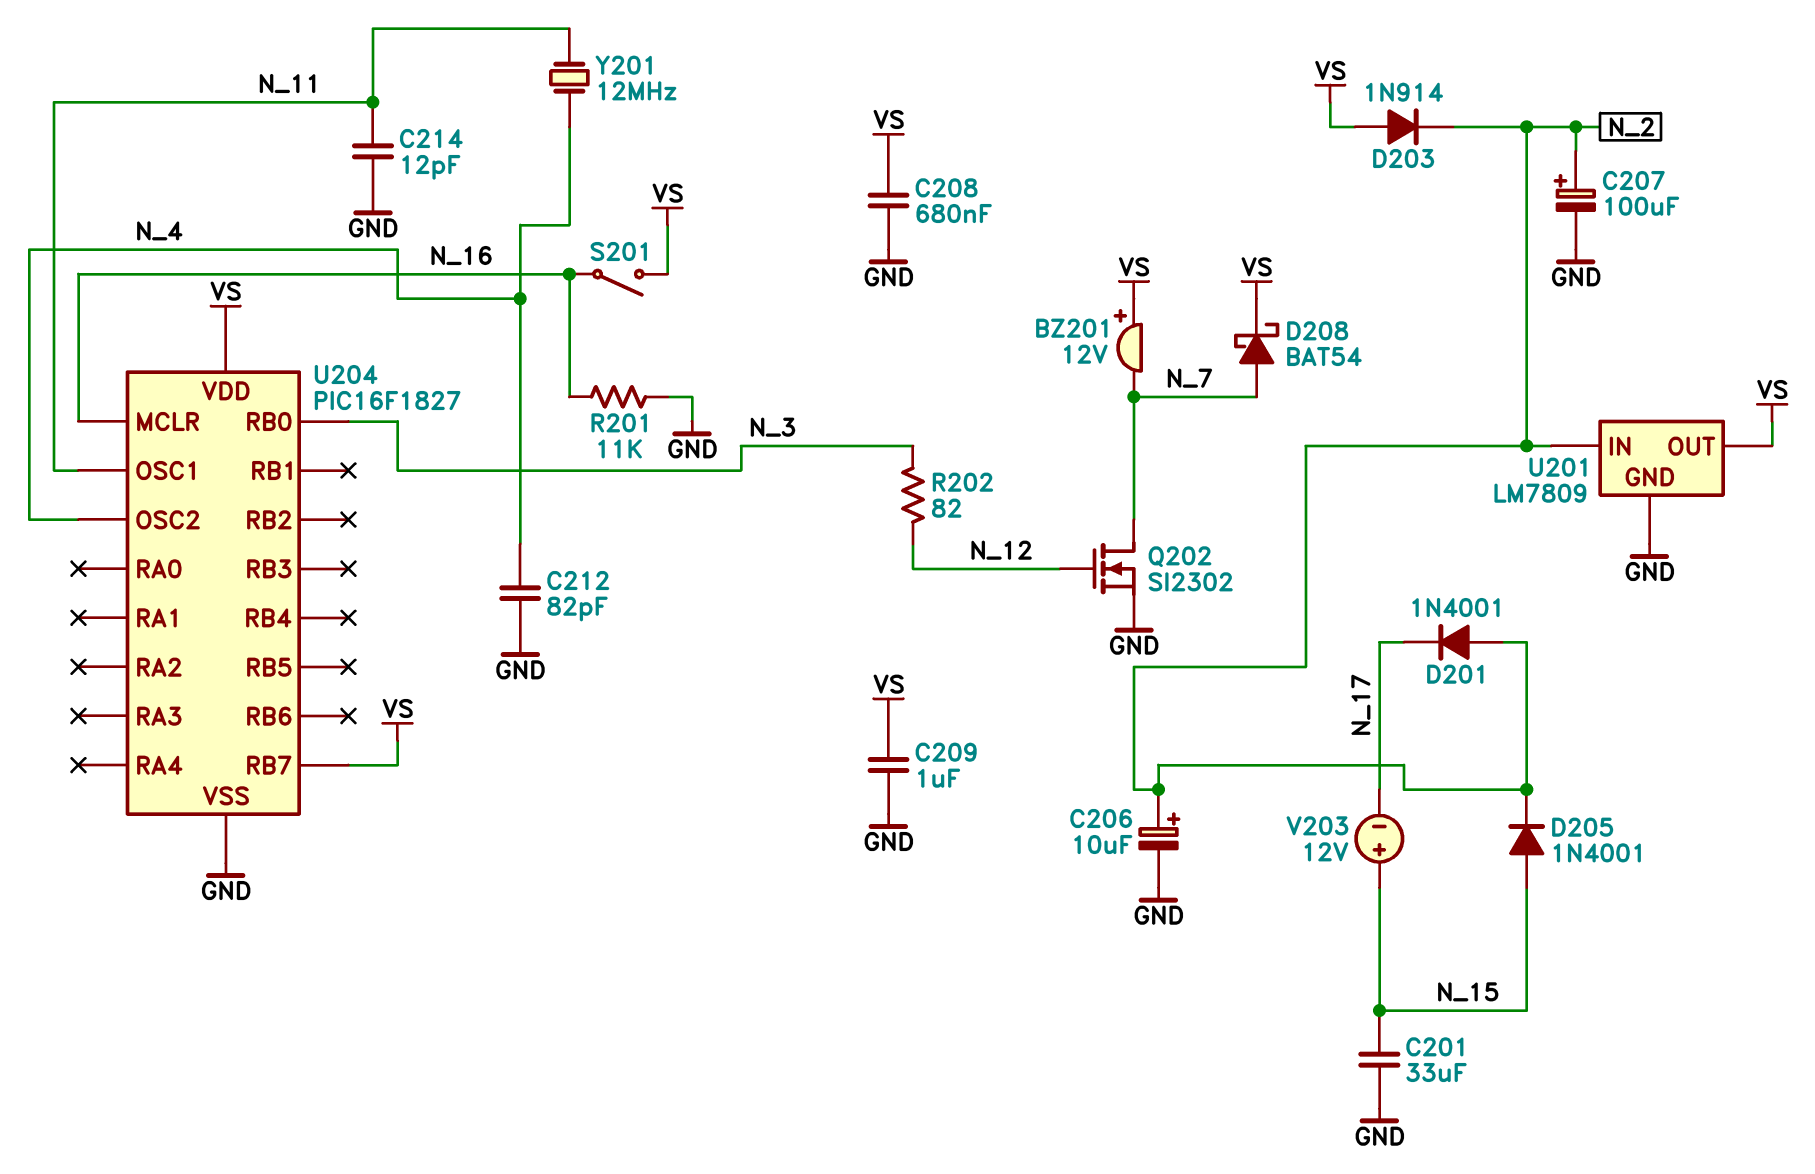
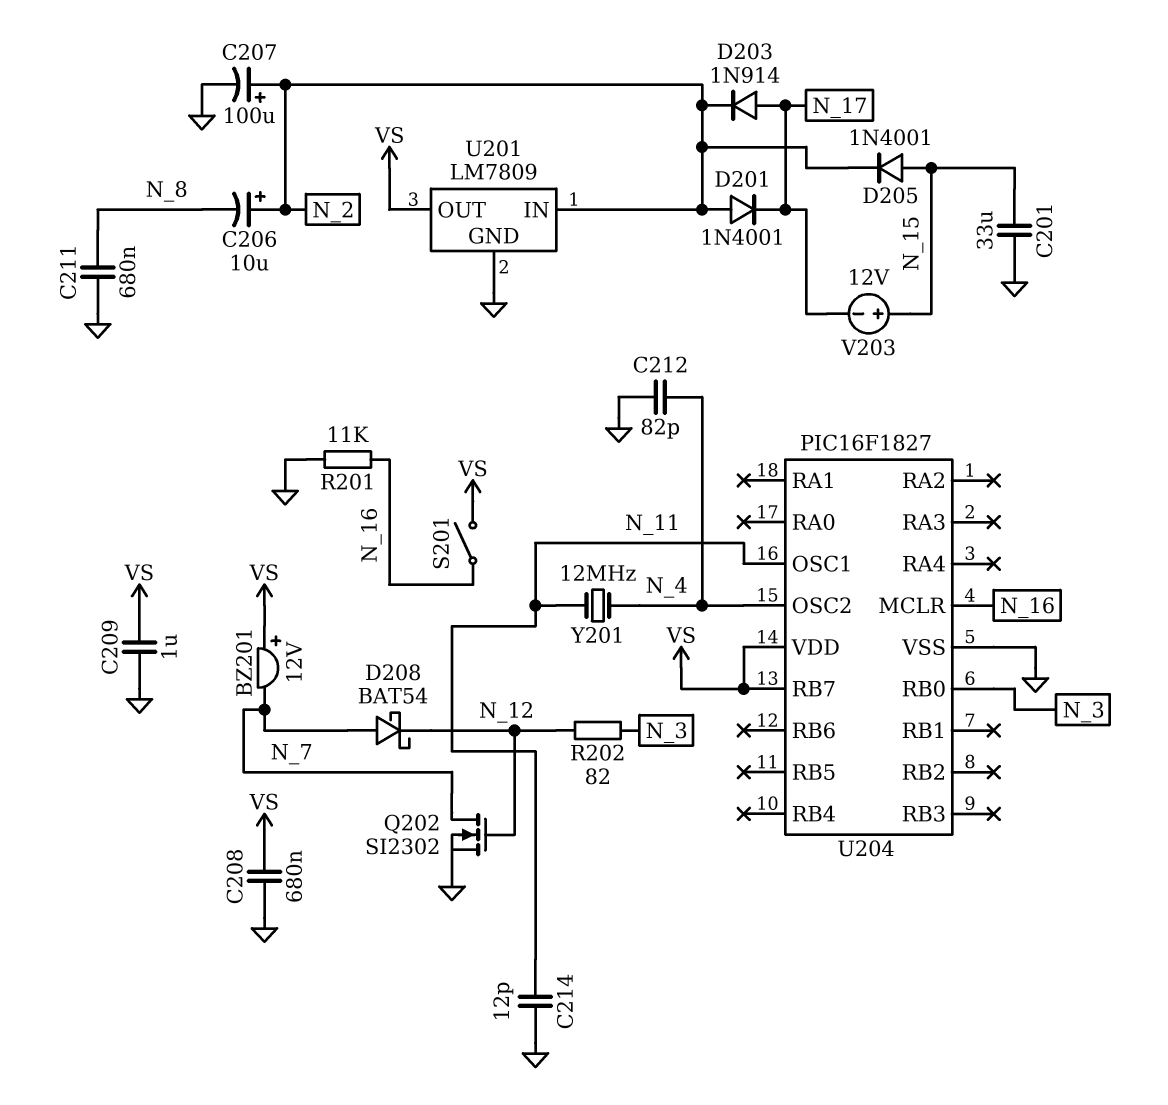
C206: 10uF (plus N_2, minus GND) -> 10uF (plus N_2, minus N_8)
C211: none -> 680nF (GND, N_8)
D203: diode 1N914 (A VS, K N_2) -> diode 1N914 (A N_17, K N_2)
D208: schottky BAT54 (A N_7, K VS) -> schottky BAT54 (A N_7, K N_12)

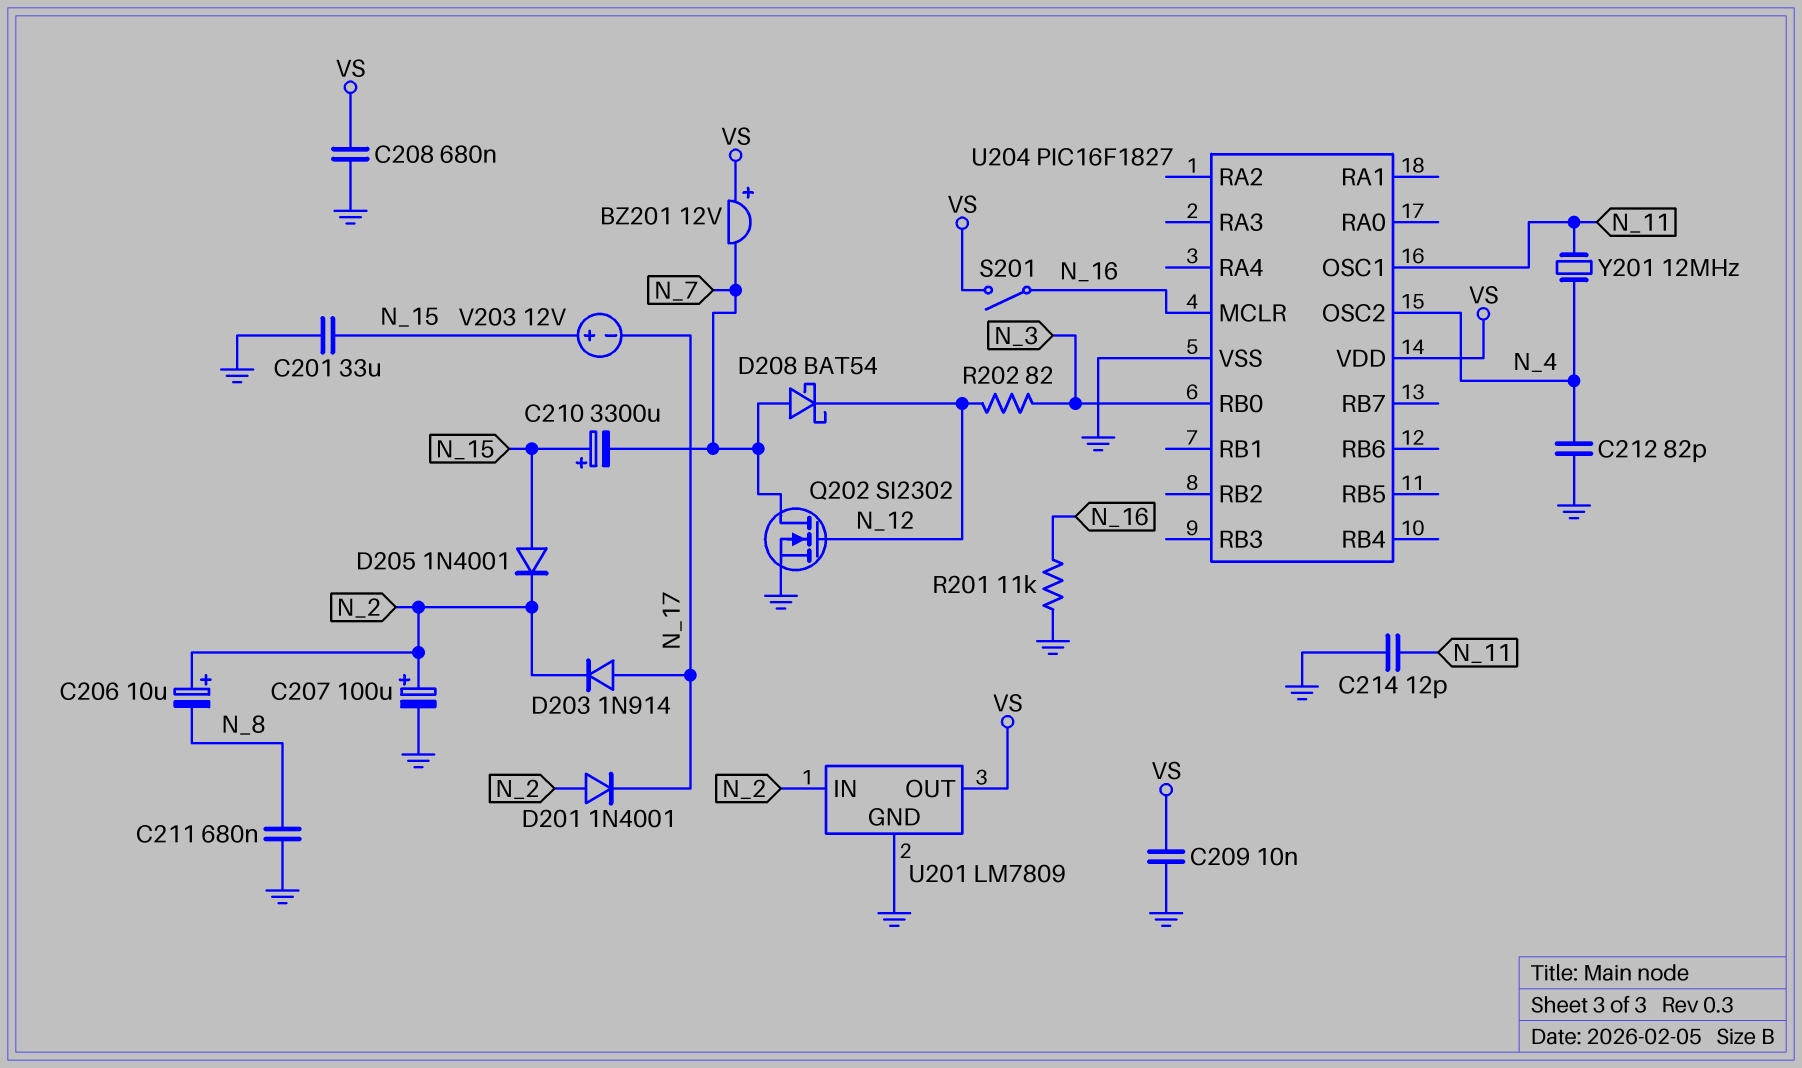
C209: 1uF (GND, VS) -> 10nF (GND, VS)
C210: none -> 3300uF (plus N_15, minus N_7)
U204 pin RB7: VS -> none

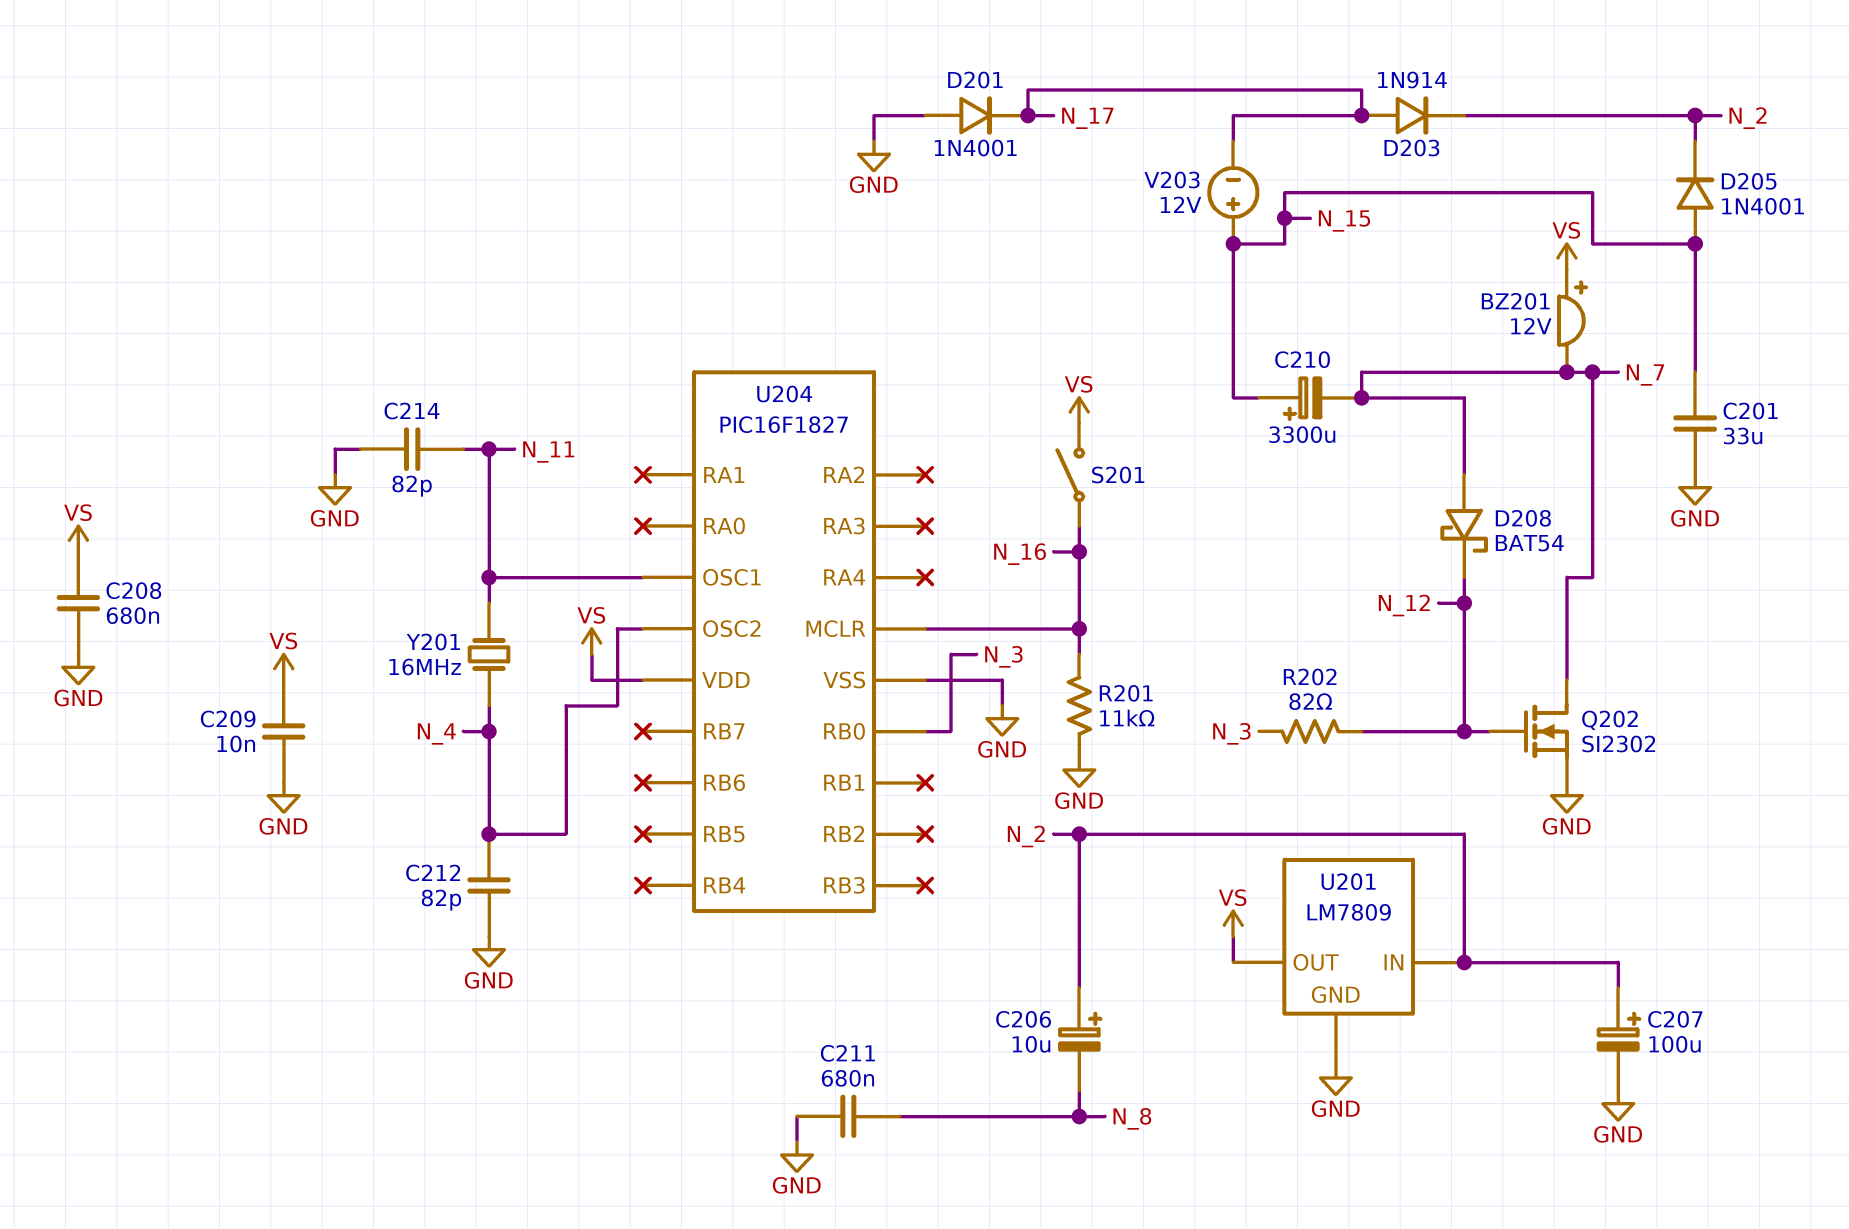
C214: 12pF (GND, N_11) -> 82pF (GND, N_11)
D201: diode 1N4001 (A N_2, K N_17) -> diode 1N4001 (A GND, K N_17)
Y201: 12MHz (N_4, N_11) -> 16MHz (N_4, N_11)

